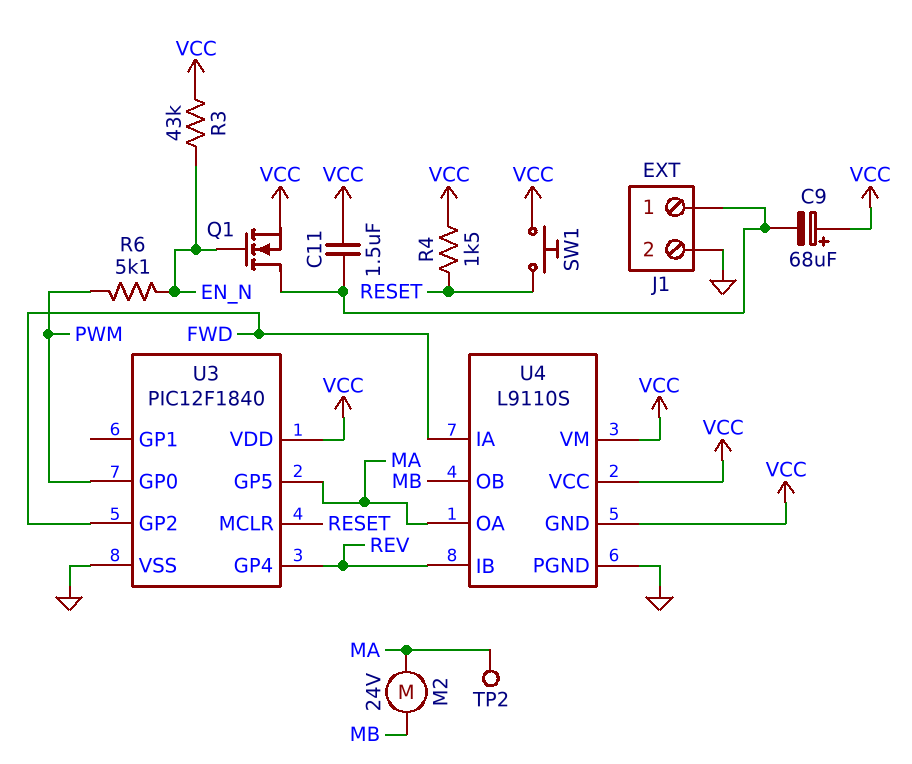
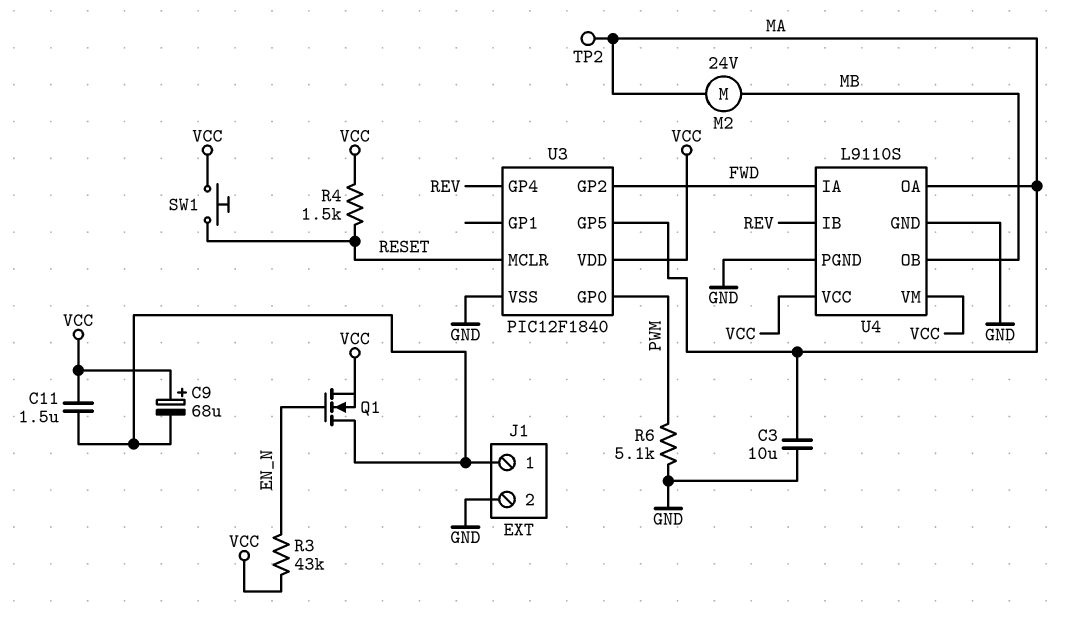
C3: none -> 10uF (GND, MA)
R6: 5.1k (EN_N, PWM) -> 5.1k (GND, PWM)
U4 pin GND: VCC -> GND

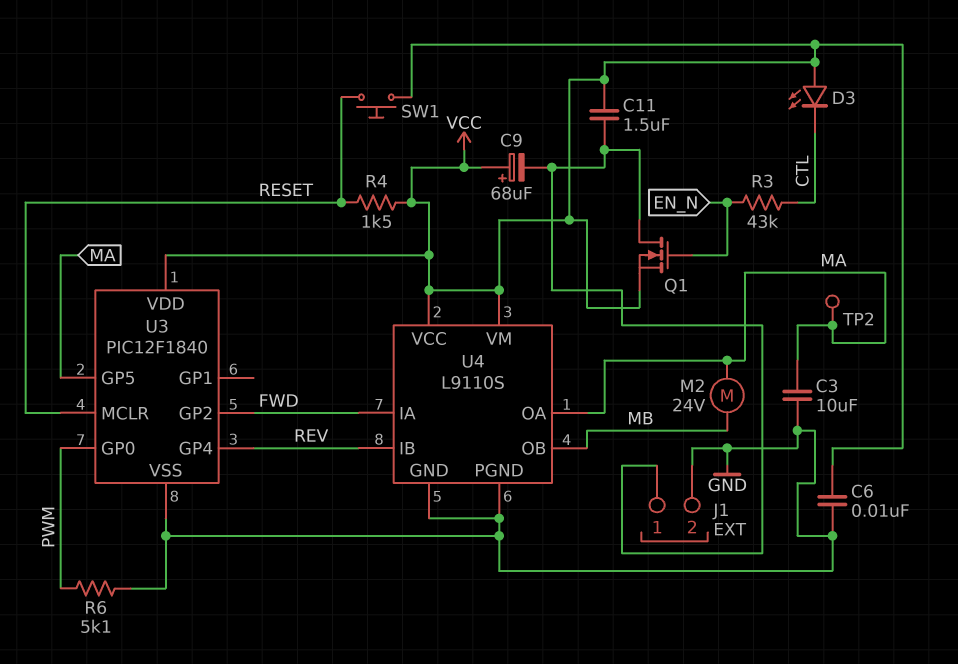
C6: none -> 10nF (GND, VCC)
D3: none -> LED (A VCC, K CTL)
R3: 43k (EN_N, VCC) -> 43k (CTL, EN_N)

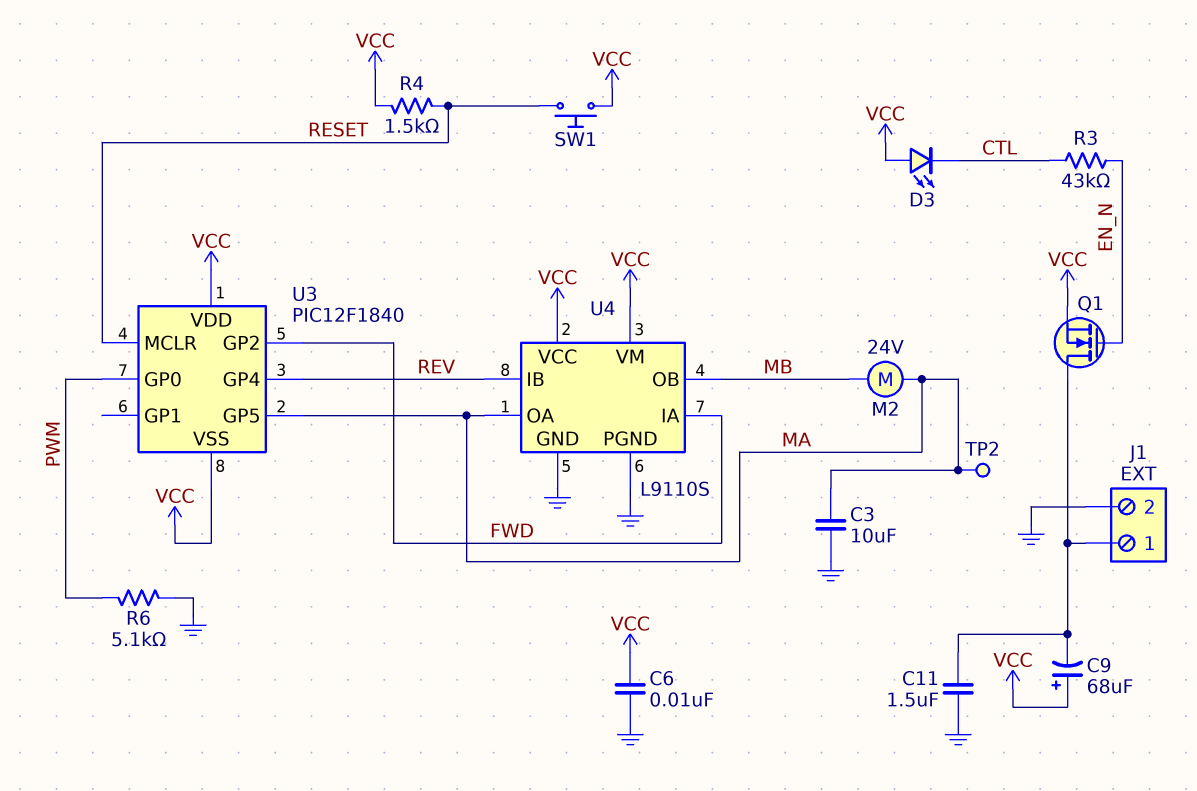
C11: 1.5uF (J1/1, VCC) -> 1.5uF (GND, J1/1)
U3 pin VSS: GND -> VCC

